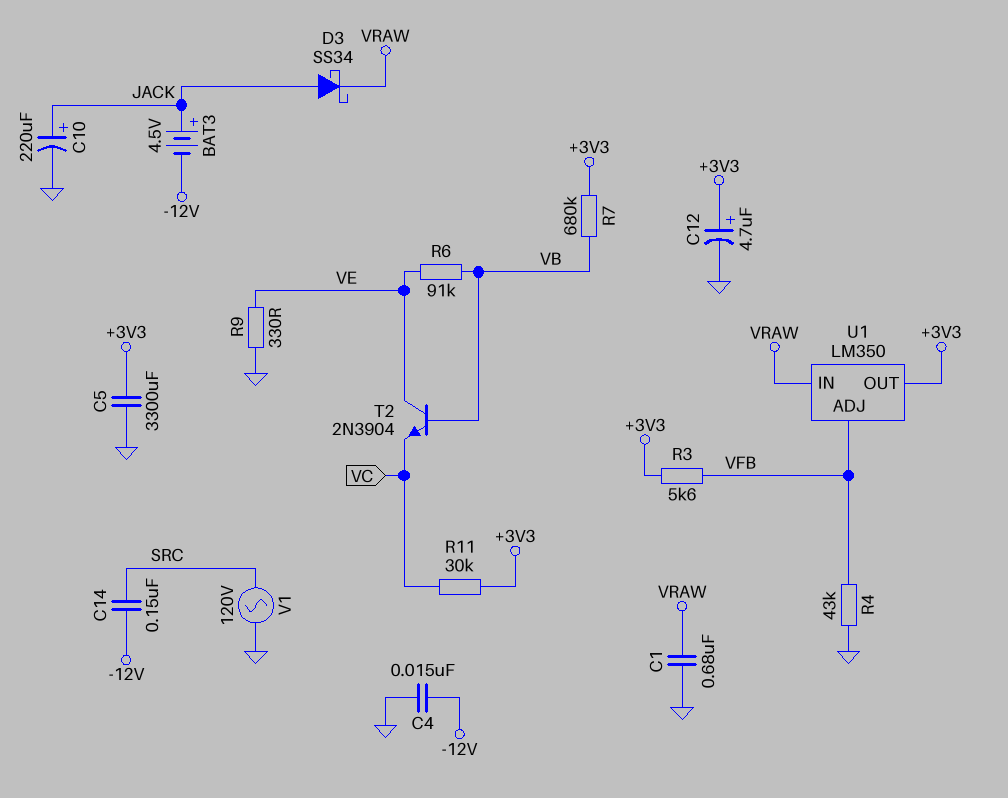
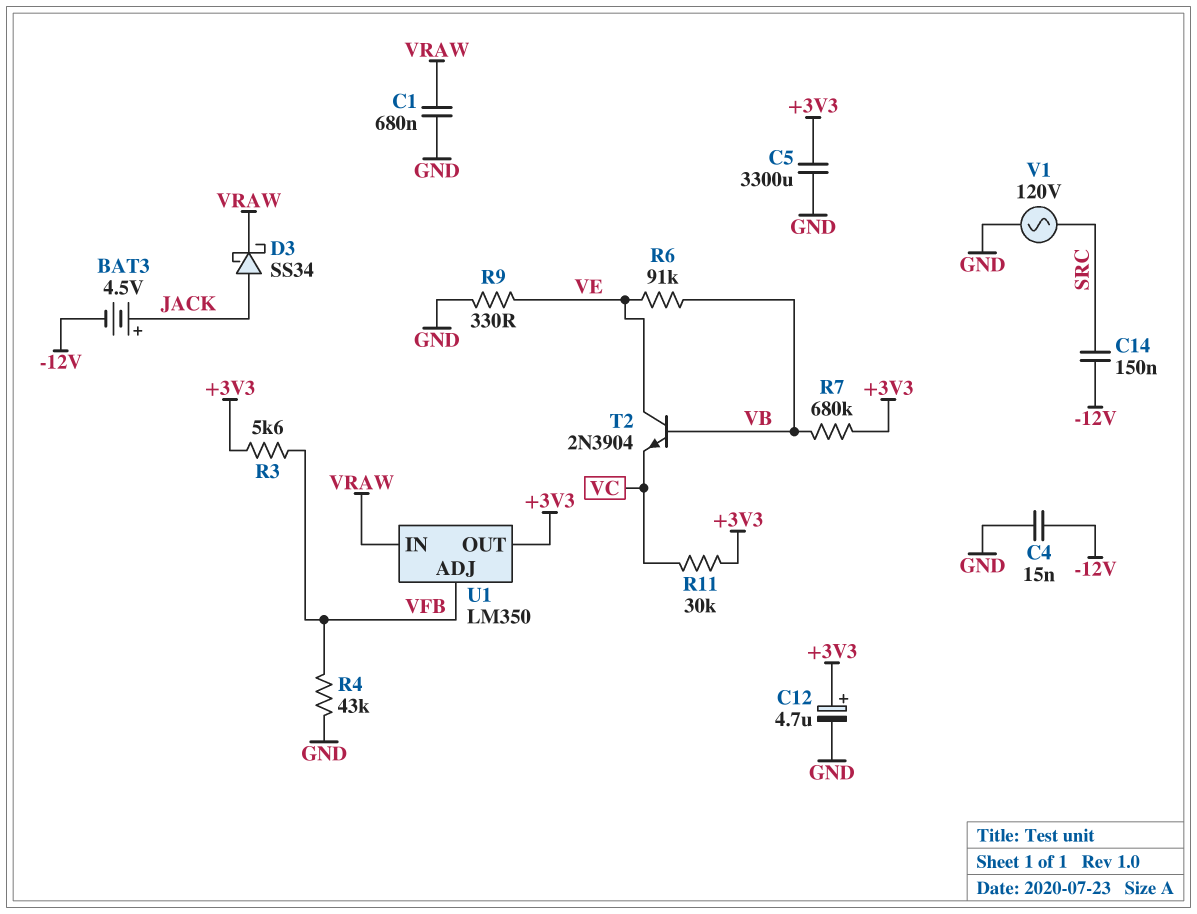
C10: 220uF (plus JACK, minus GND) -> none

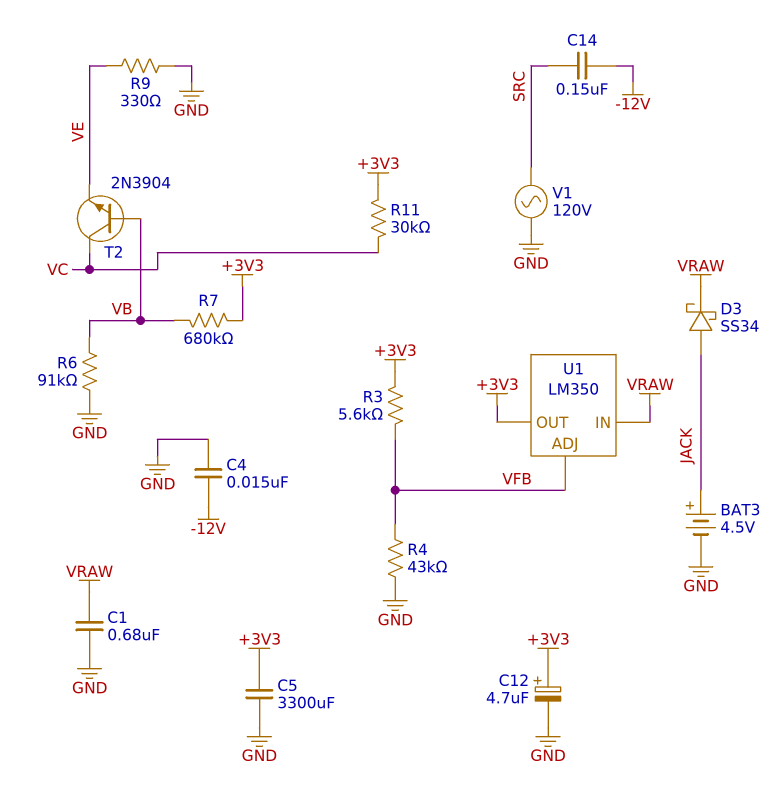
BAT3: 4.5V (plus JACK, minus -12V) -> 4.5V (plus JACK, minus GND)
R6: 91k (VB, VE) -> 91k (GND, VB)
T2: NPN 2N3904 (B VB, C VE, E VC) -> NPN 2N3904 (B VB, C VC, E VE)

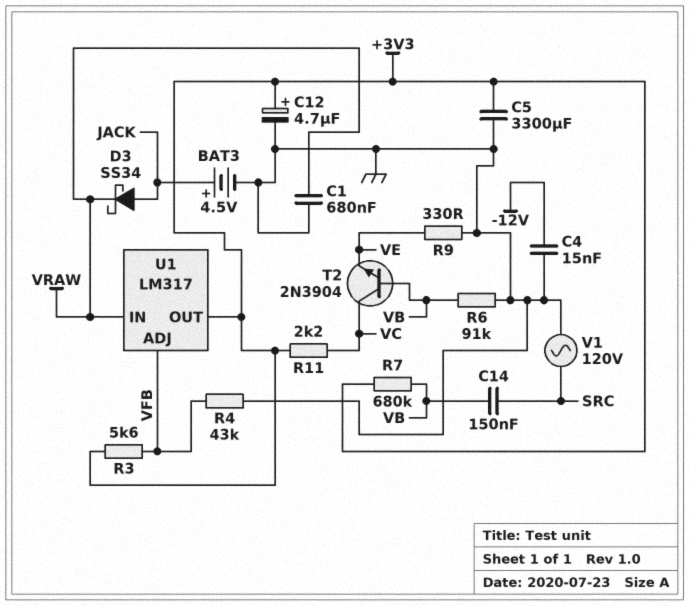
C14: 150nF (-12V, SRC) -> 150nF (SRC, VB)
R11: 30k (+3V3, VC) -> 2.2k (+3V3, VC)
U1: LM350 -> LM317

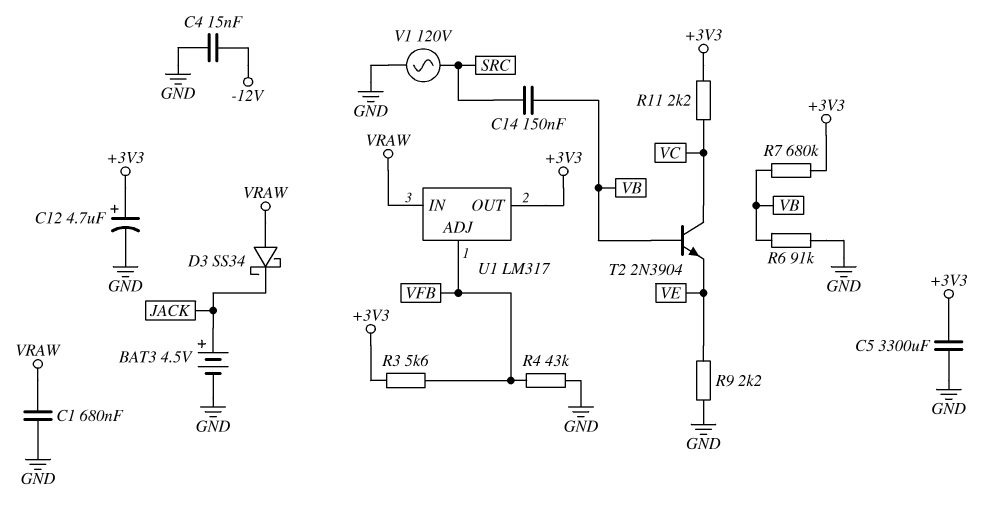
D3: schottky SS34 (A JACK, K VRAW) -> schottky SS34 (A VRAW, K JACK)
R9: 330 (GND, VE) -> 2.2k (GND, VE)

